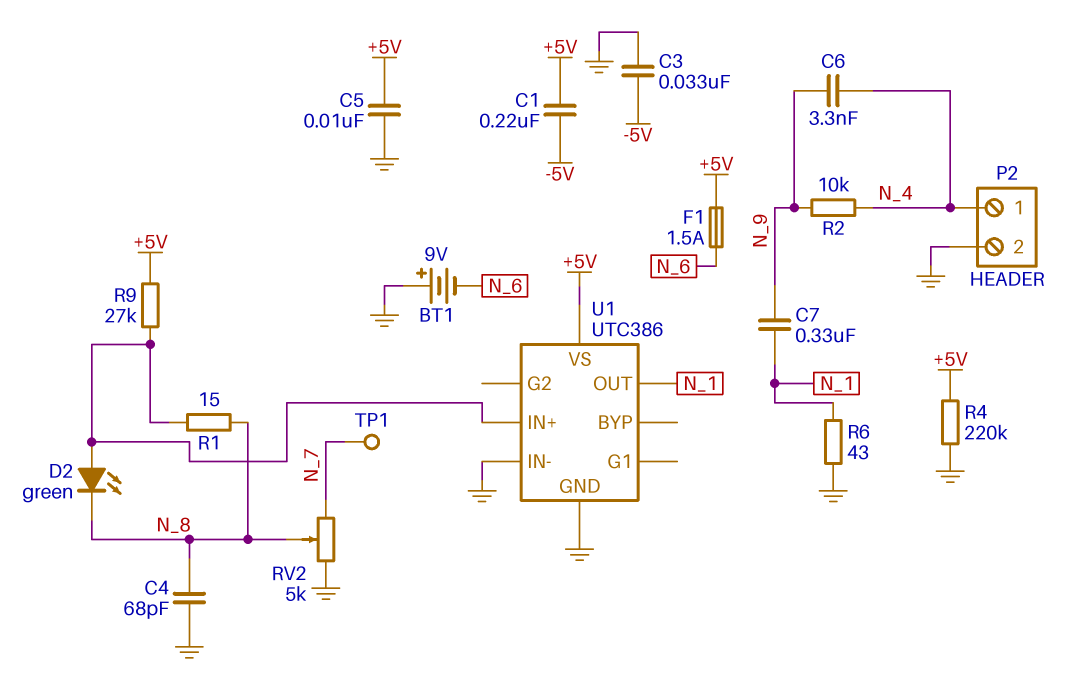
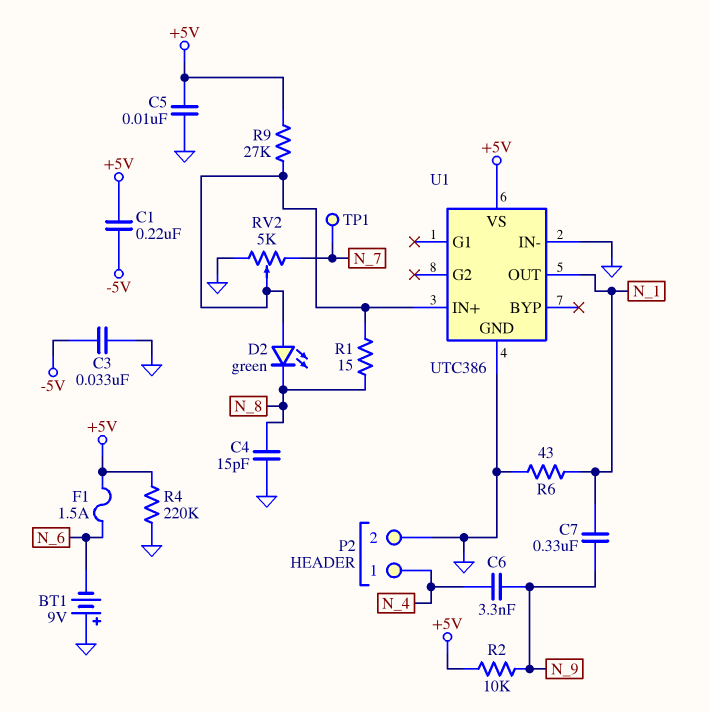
C4: 68pF (GND, N_8) -> 15pF (GND, N_8)
R2: 10k (N_4, N_9) -> 10k (+5V, N_9)
RV2: 5k (GND, N_7, wiper N_8) -> 5k (GND, N_7, wiper U1/IN+)

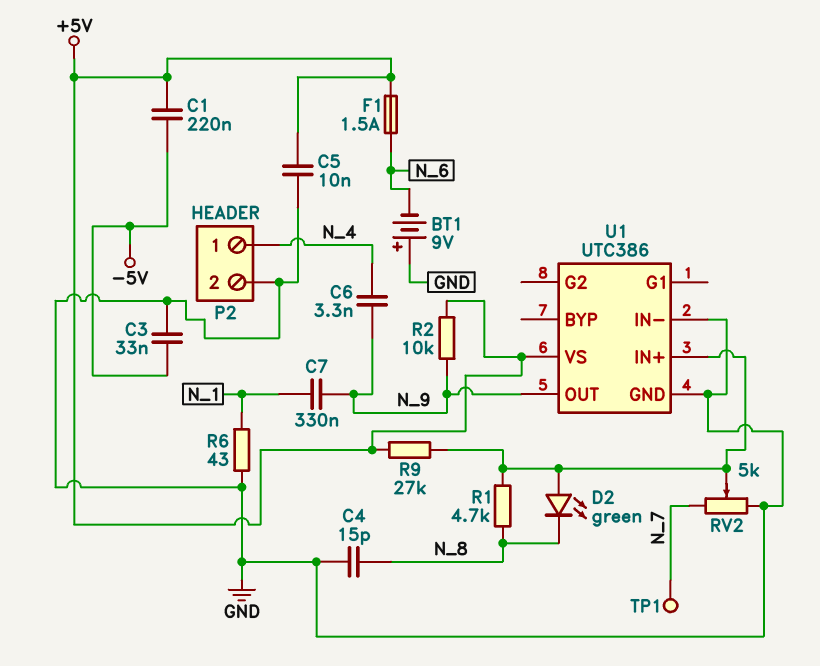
R1: 15 (N_8, U1/IN+) -> 4.7k (N_8, U1/IN+)
R4: 220k (+5V, GND) -> none
U1 pin OUT: N_1 -> N_9

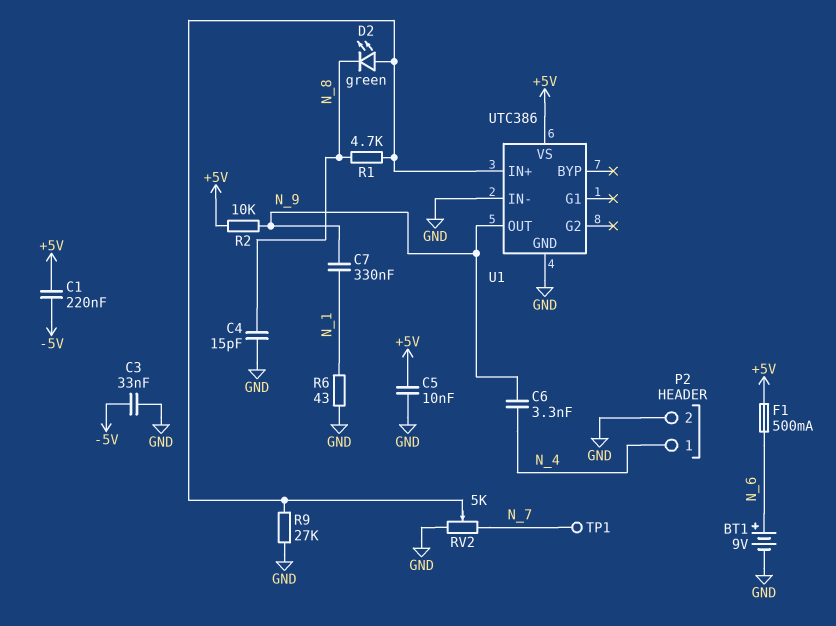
BT1: 9V (plus GND, minus N_6) -> 9V (plus N_6, minus GND)
F1: 1.5A (+5V, N_6) -> 500mA (+5V, N_6)
R9: 27k (+5V, U1/IN+) -> 27k (GND, U1/IN+)

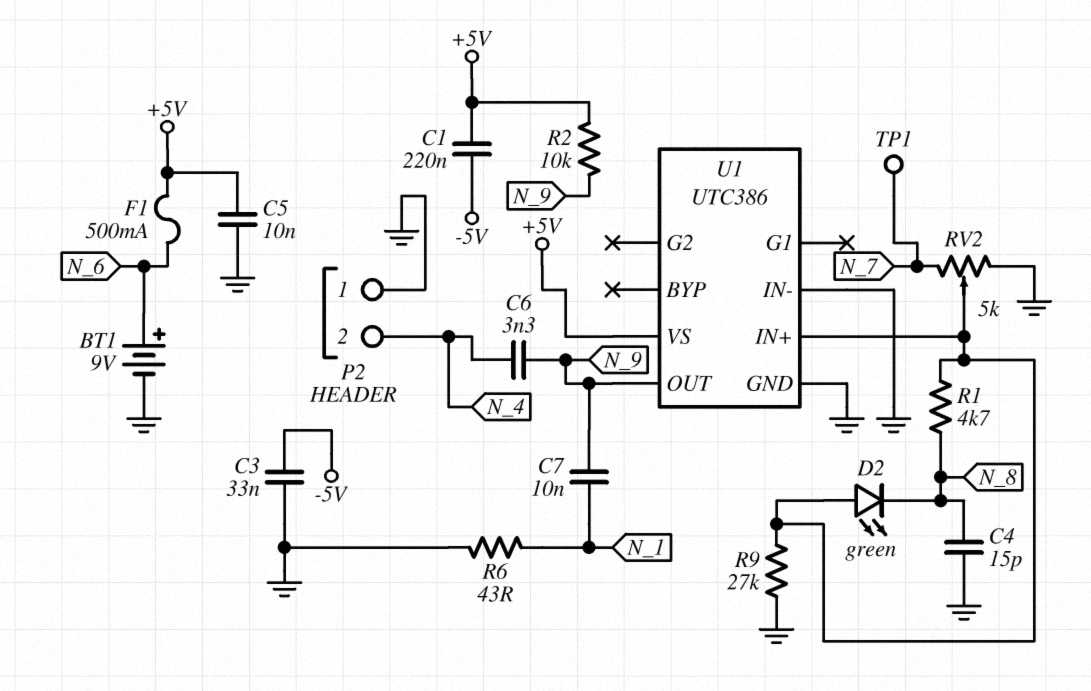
C7: 330nF (N_1, N_9) -> 10nF (N_1, N_9)
P2 pin 1: N_4 -> GND
P2 pin 2: GND -> N_4

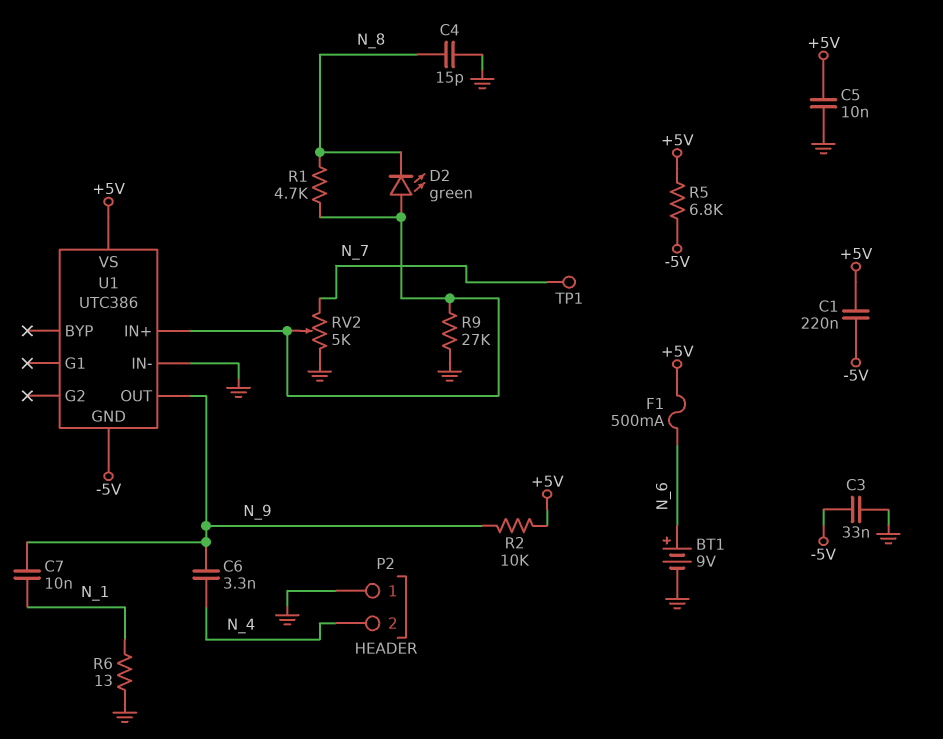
R5: none -> 6.8k (+5V, -5V)
R6: 43 (GND, N_1) -> 13 (GND, N_1)
U1 pin GND: GND -> -5V

